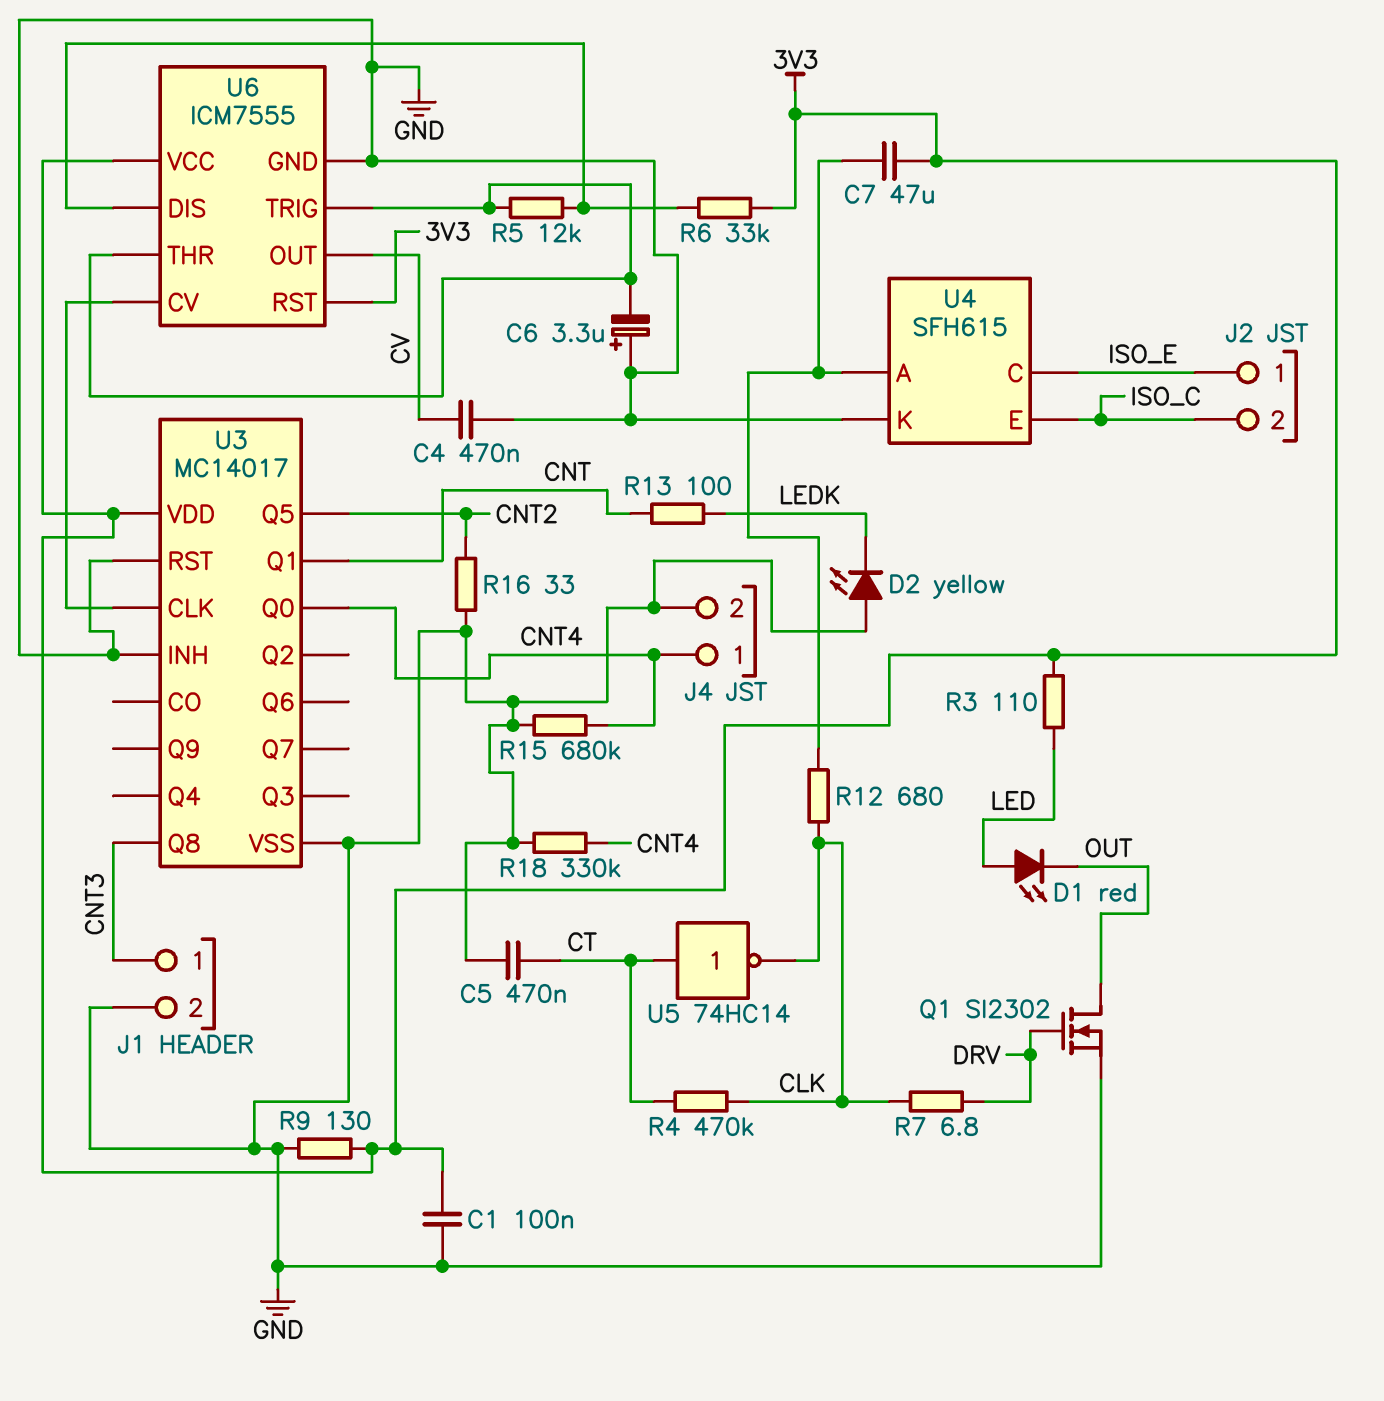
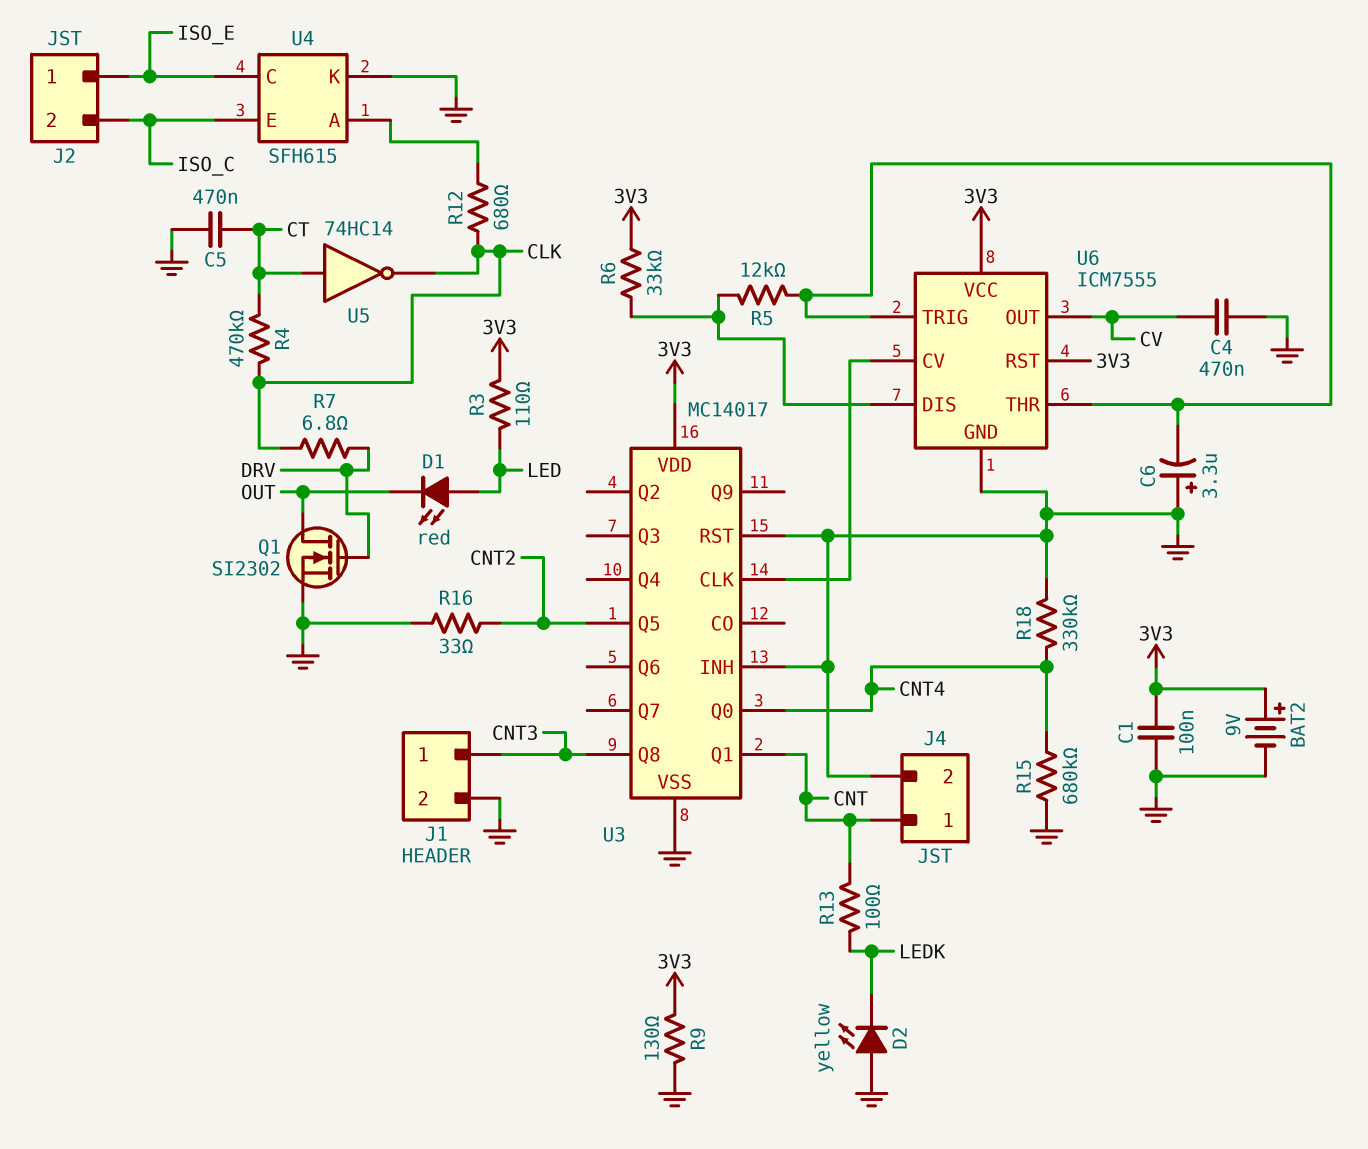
BAT2: none -> 9V (plus 3V3, minus GND)
C7: 47uF (3V3, U4/A) -> none
J4 pin 1: CNT4 -> CNT

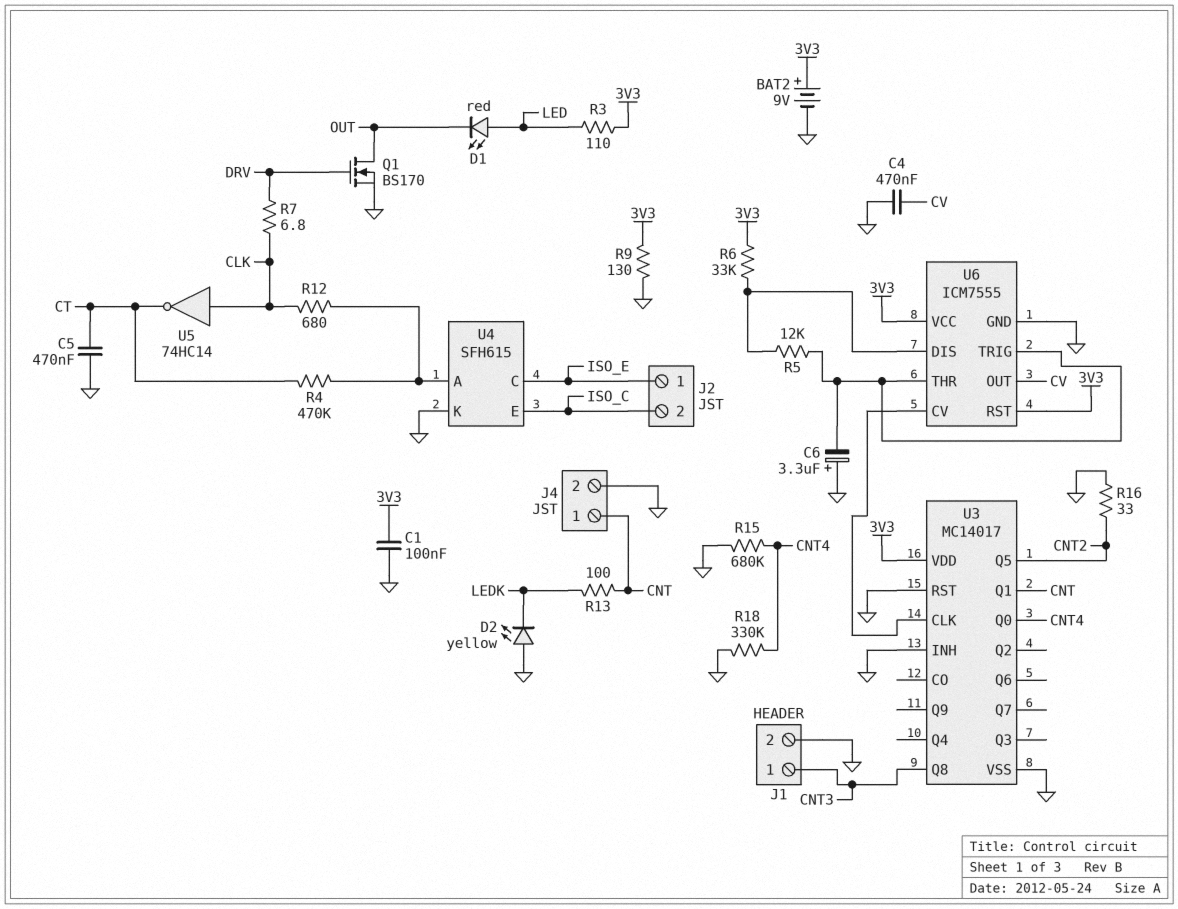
Q1: NMOS SI2302 (G DRV, D OUT, S GND) -> NMOS BS170 (G DRV, D OUT, S GND)
R4: 470k (CLK, CT) -> 470k (CT, U4/A)
U5: NOT 74HC14 (in CT, out CLK) -> NOT 74HC14 (in CLK, out CT)

